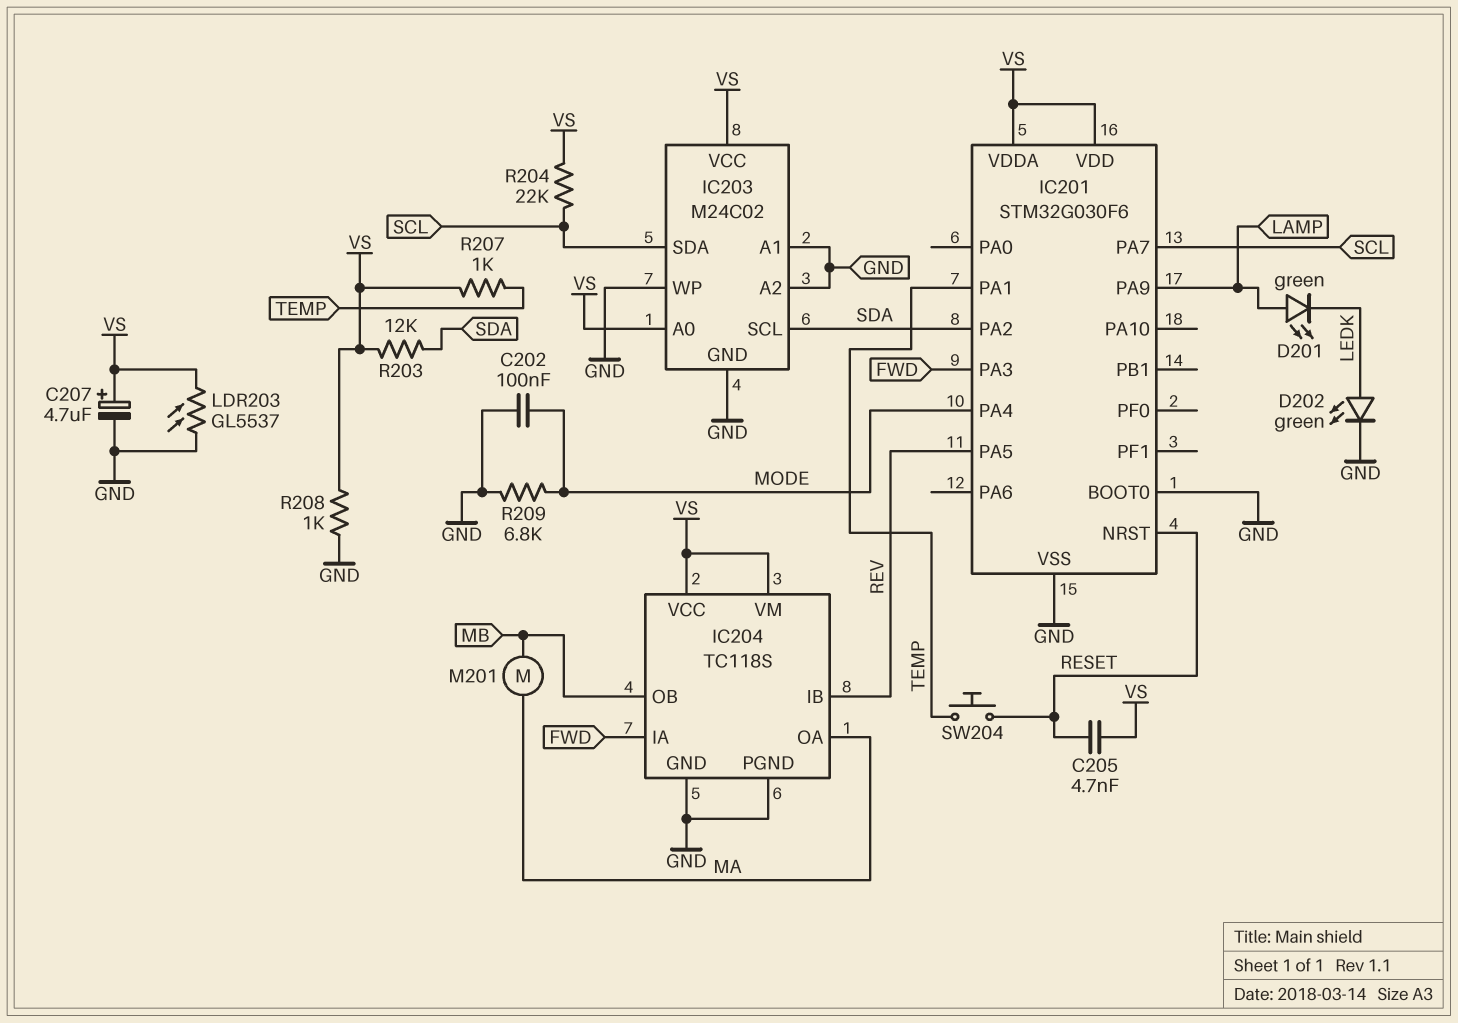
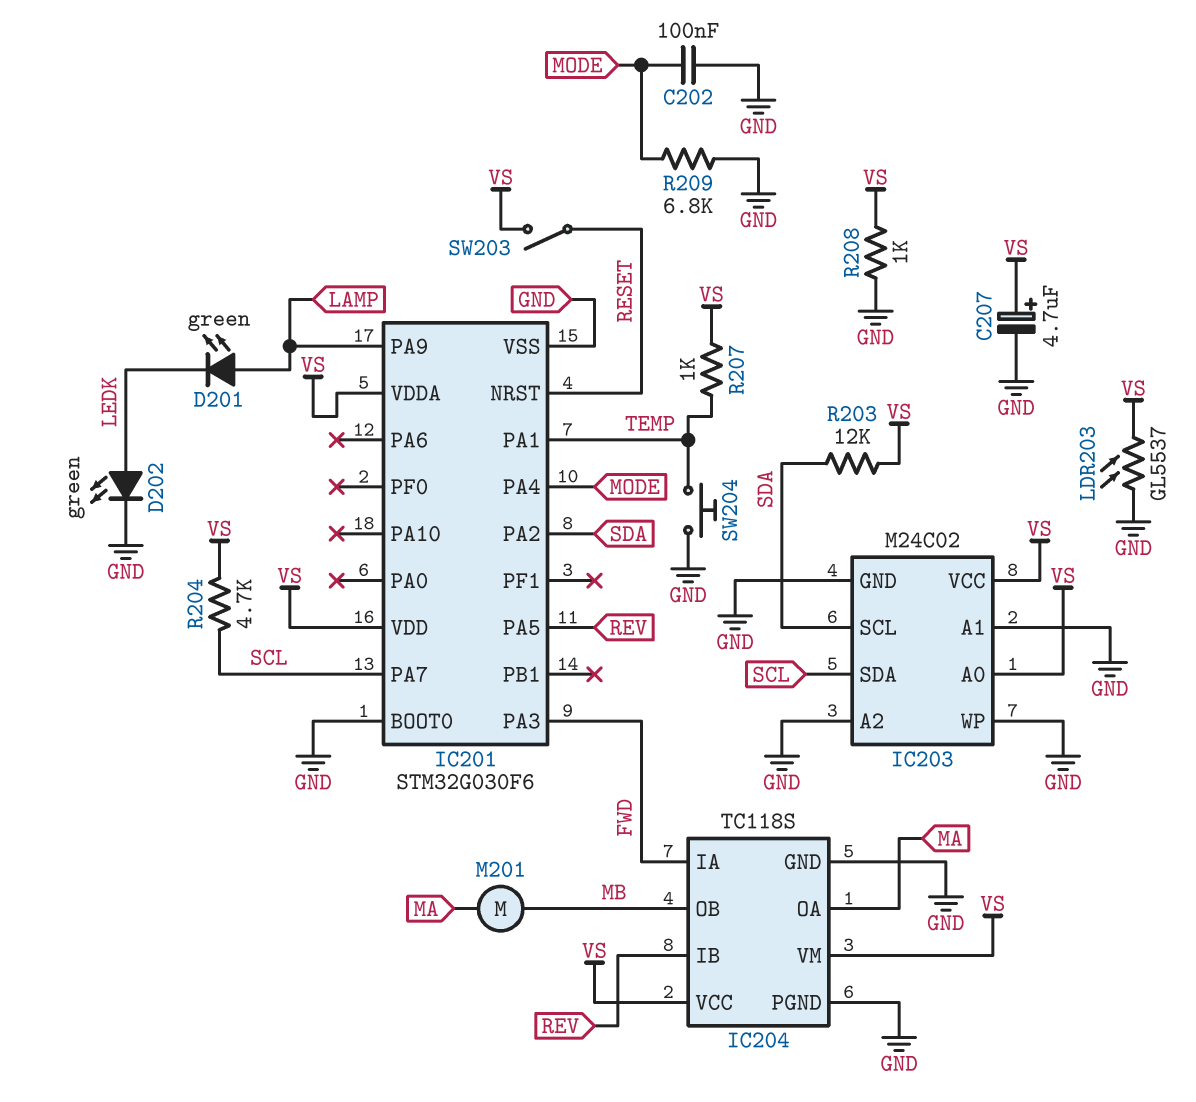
C205: 4.7nF (RESET, VS) -> none
R204: 22k (SCL, VS) -> 4.7k (SCL, VS)
SW203: none -> switch (RESET, VS)
SW204: button (RESET, TEMP) -> button (GND, TEMP)

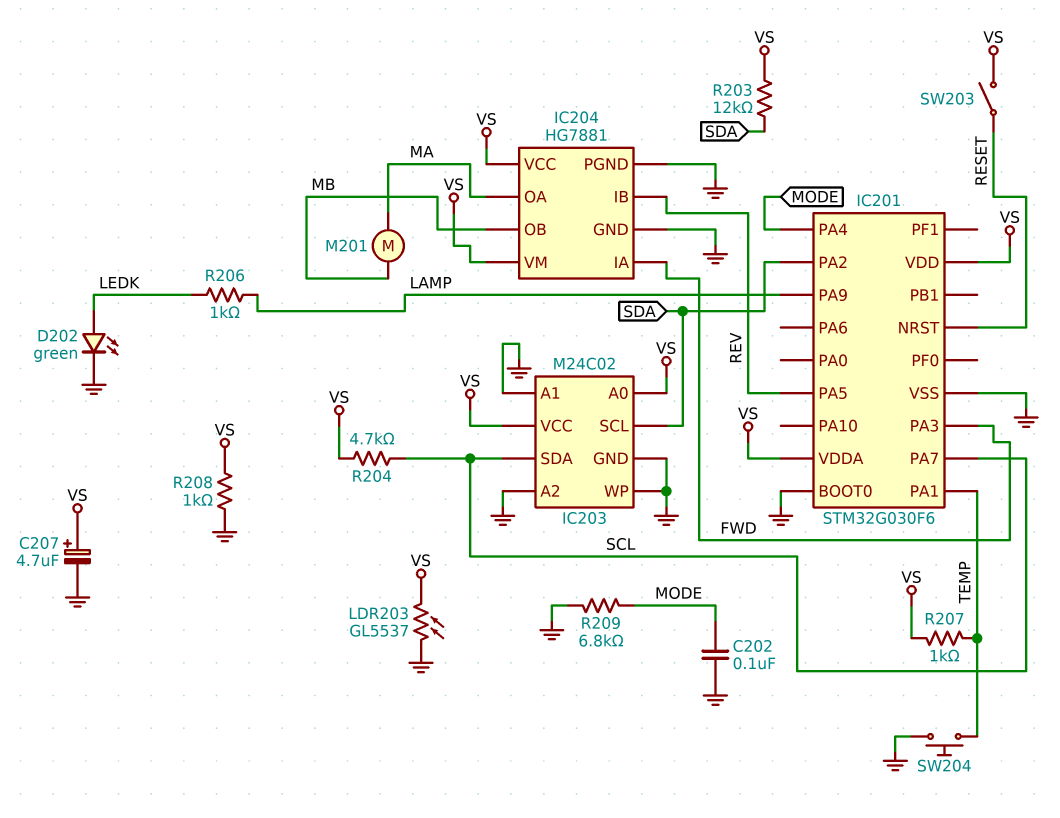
D201: LED green (A LAMP, K LEDK) -> none
IC204: TC118S -> HG7881
R206: none -> 1k (LAMP, LEDK)

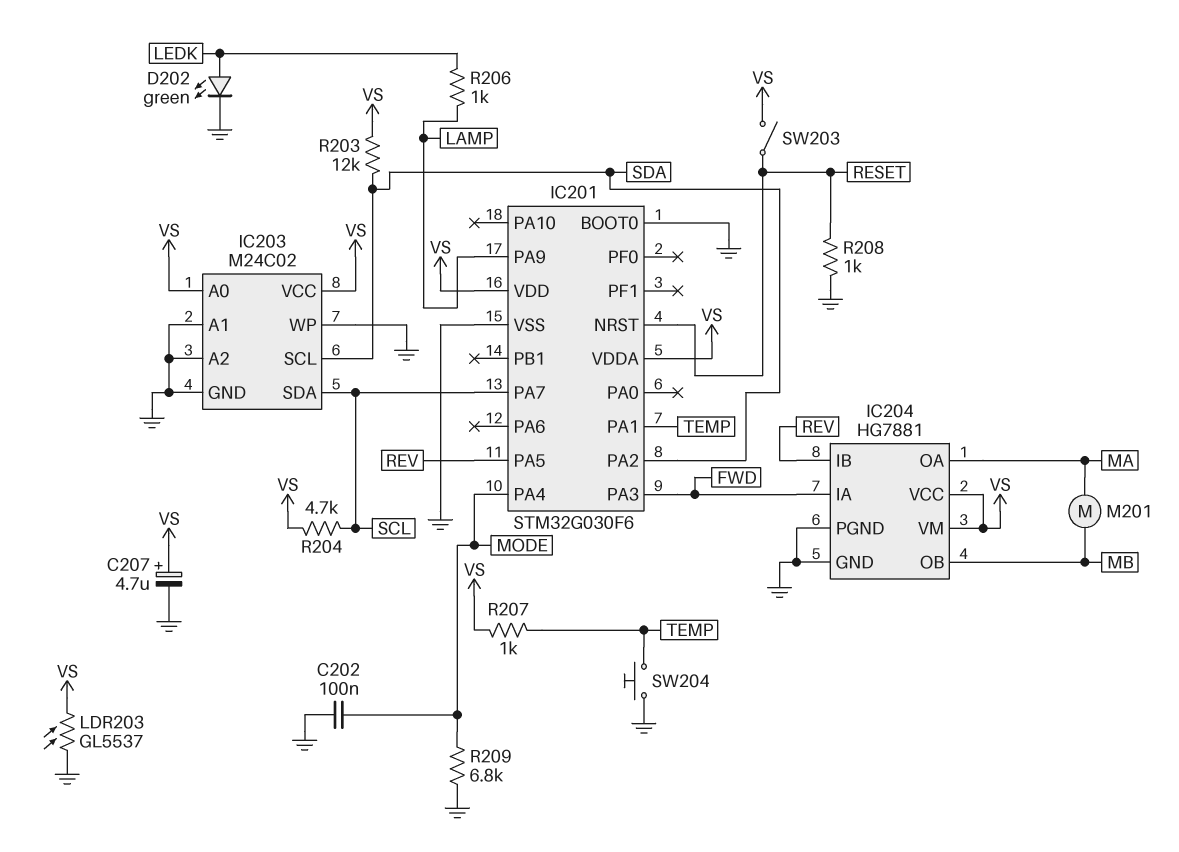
R208: 1k (GND, VS) -> 1k (GND, RESET)

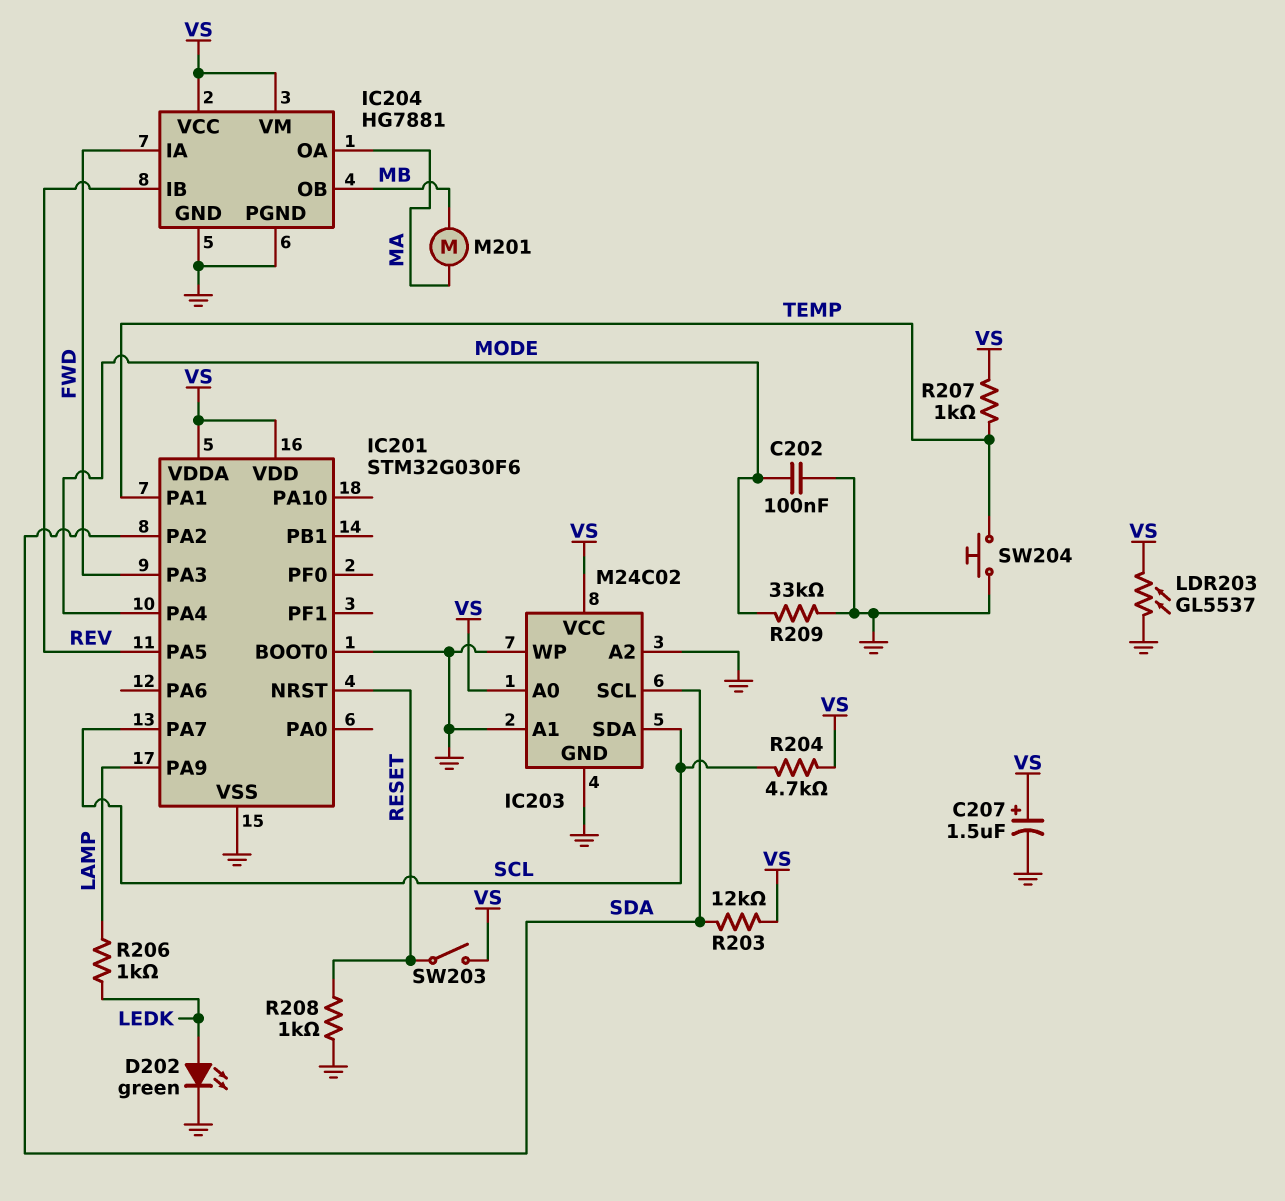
C207: 4.7uF (plus VS, minus GND) -> 1.5uF (plus VS, minus GND)
R209: 6.8k (GND, MODE) -> 33k (GND, MODE)

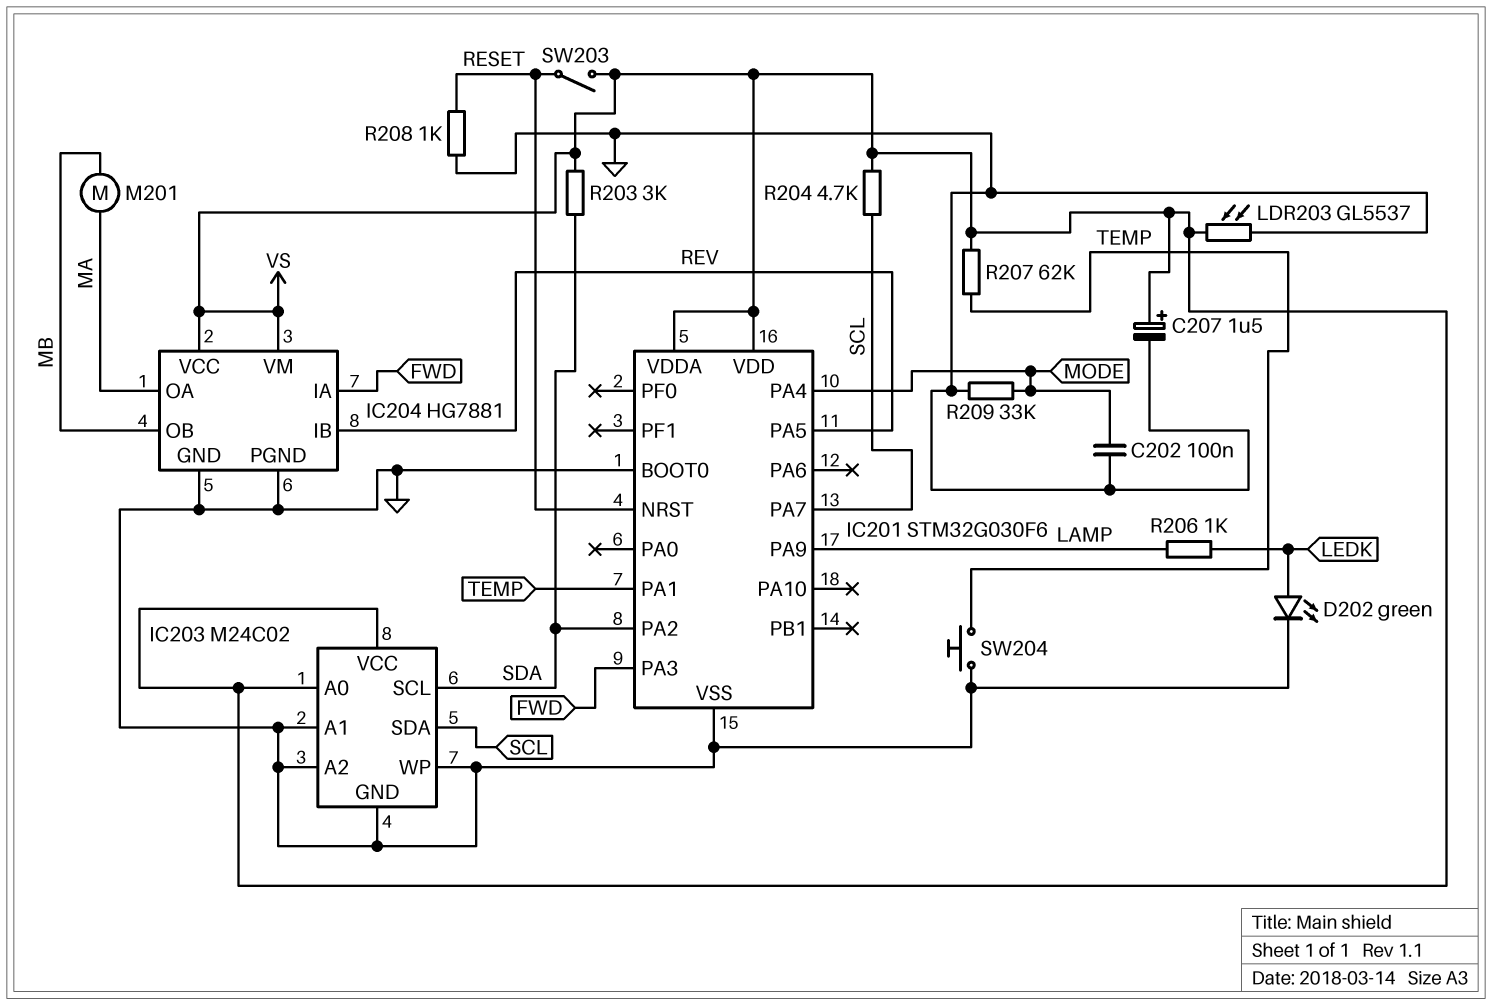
R203: 12k (SDA, VS) -> 3k (SDA, VS)
R207: 1k (TEMP, VS) -> 62k (TEMP, VS)

